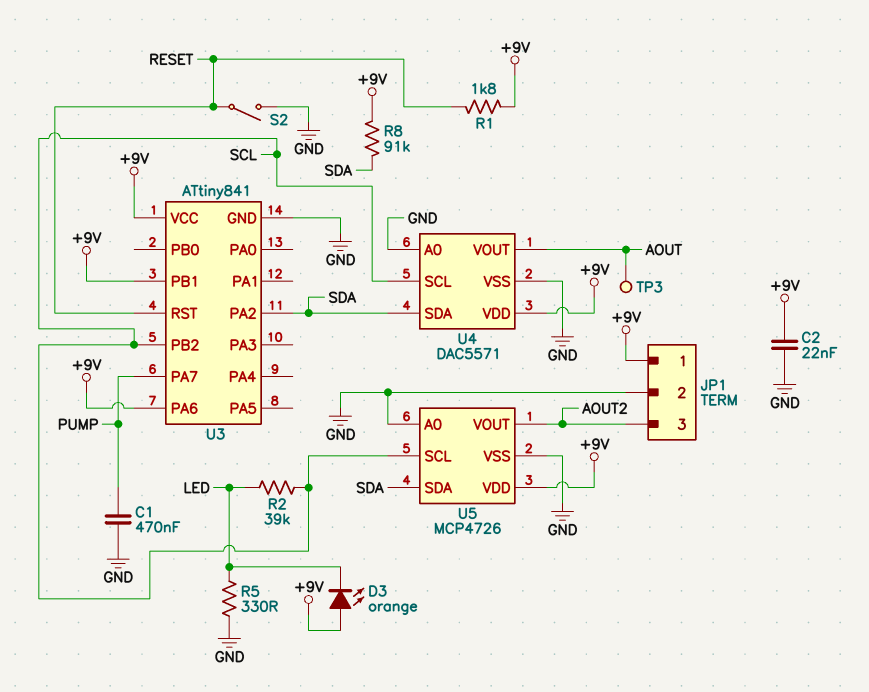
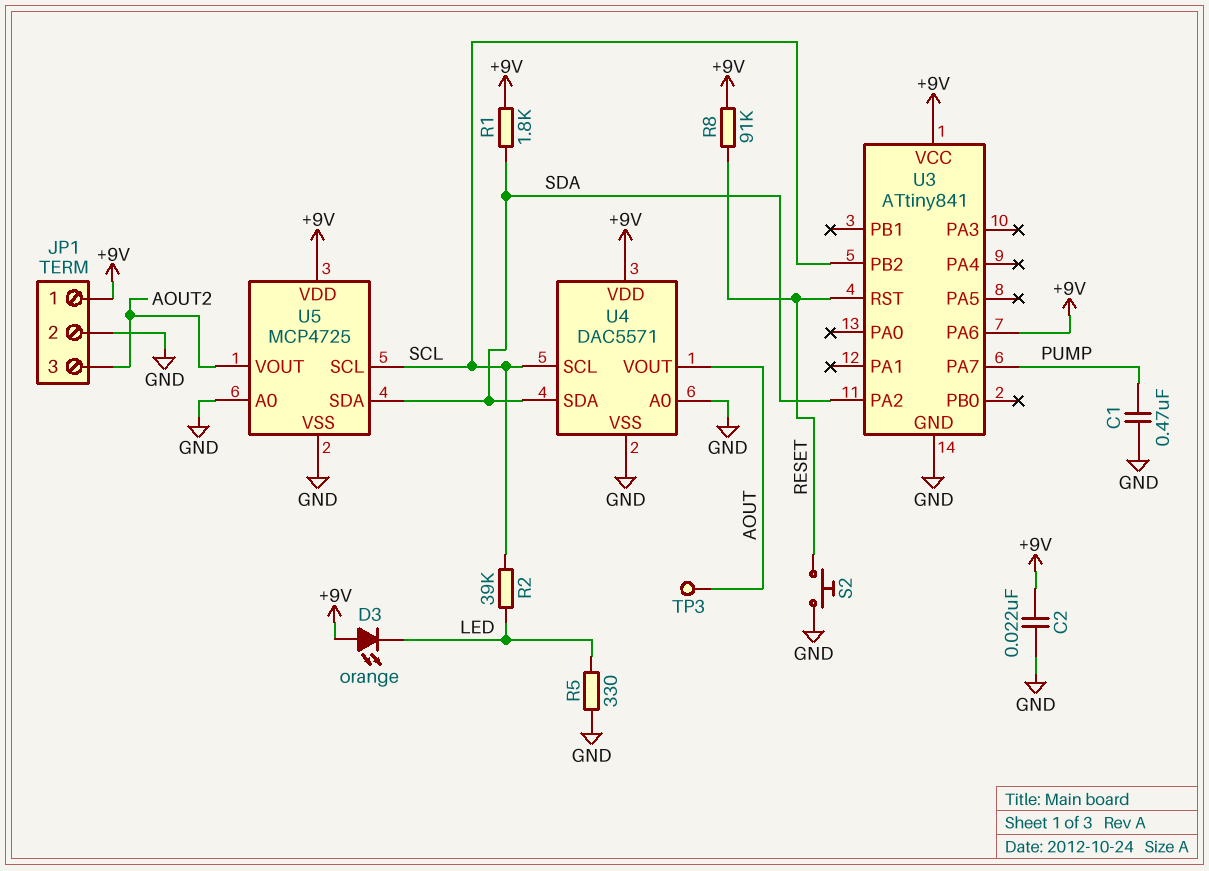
R1: 1.8k (+9V, RESET) -> 1.8k (+9V, SDA)
R8: 91k (+9V, SDA) -> 91k (+9V, RESET)
S2: switch (GND, RESET) -> button (GND, RESET)
U3 pin PB1: +9V -> none
U5: MCP4726 -> MCP4725

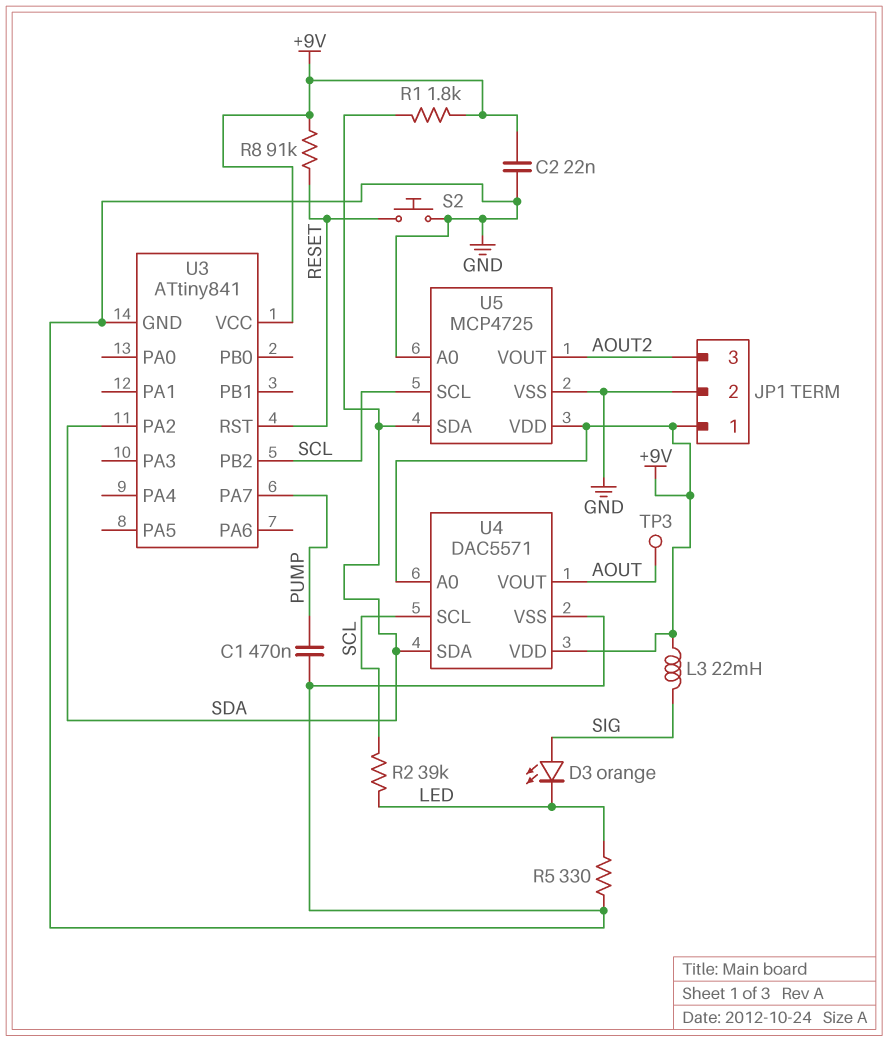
D3: LED orange (A +9V, K LED) -> LED orange (A SIG, K LED)
L3: none -> 22mH (+9V, SIG)
U3 pin PA6: +9V -> none
U4 pin A0: GND -> +9V

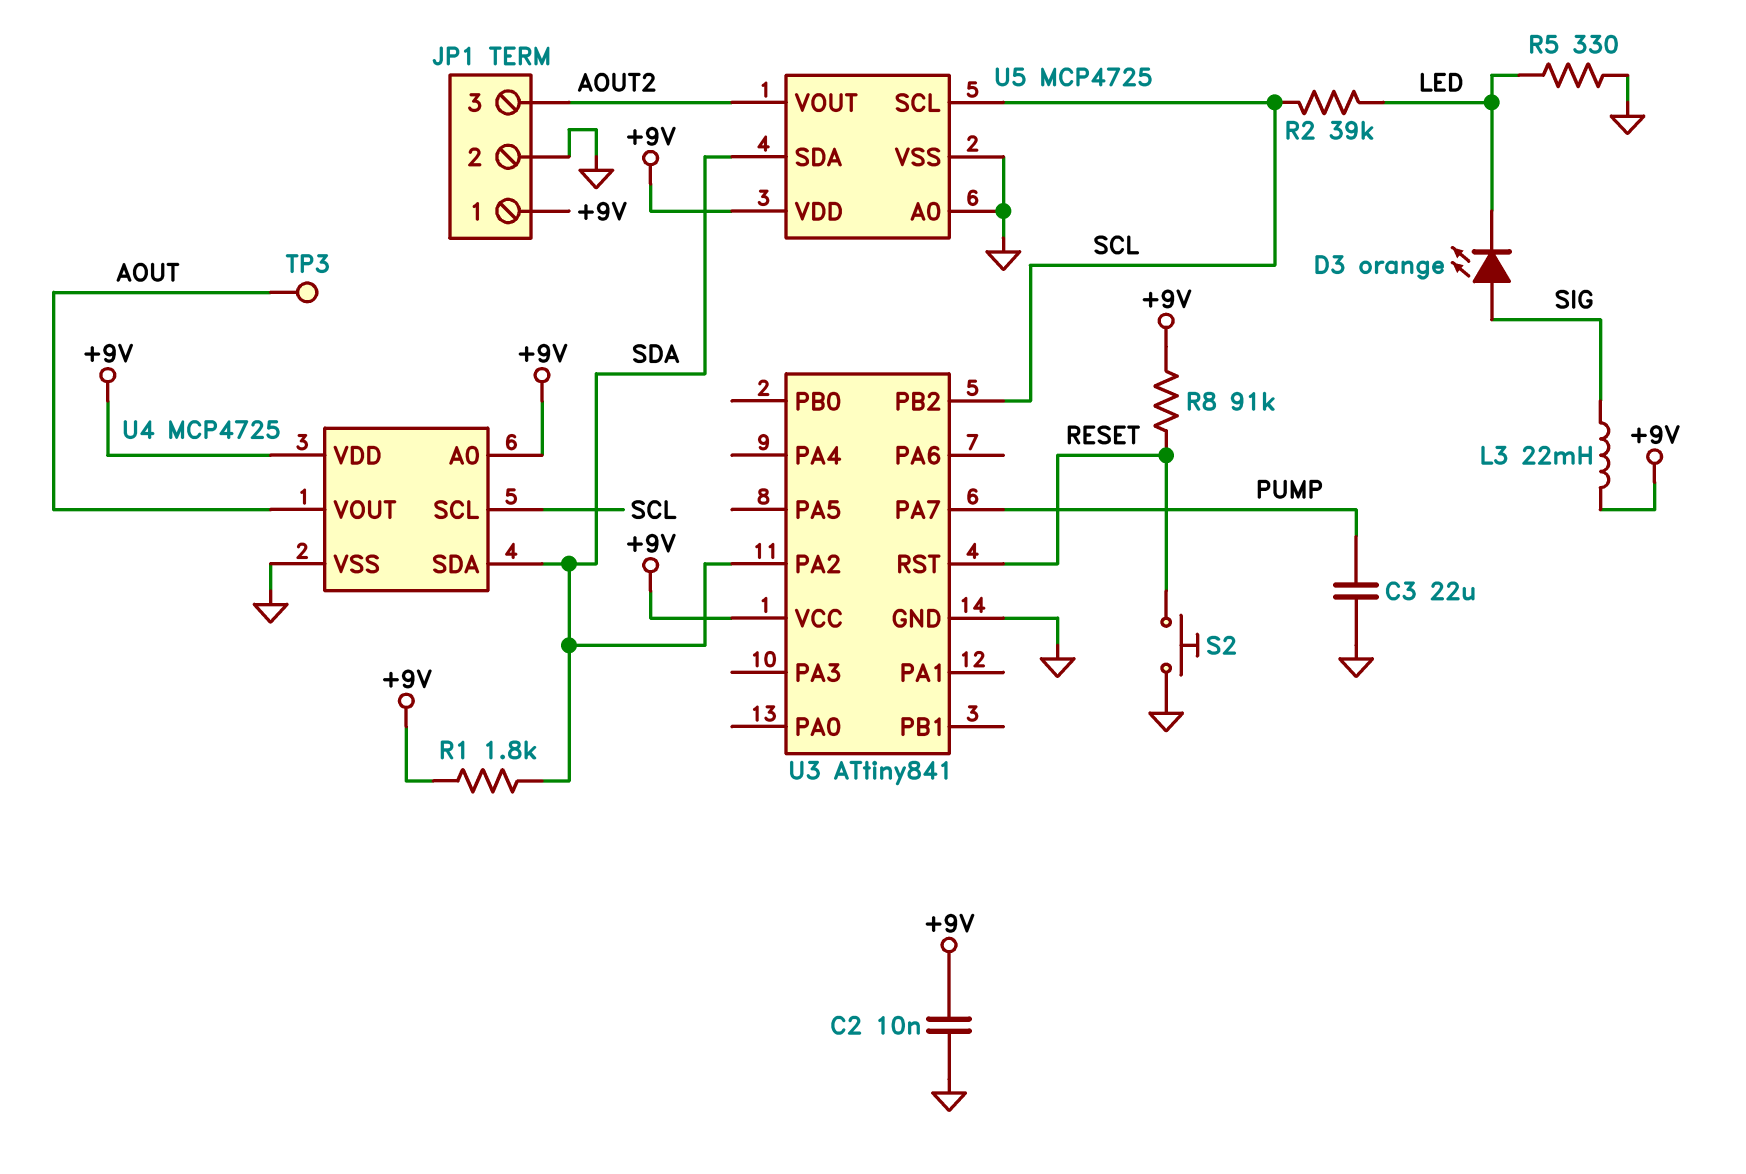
C1: 470nF (GND, PUMP) -> none
C2: 22nF (+9V, GND) -> 10nF (+9V, GND)
C3: none -> 22uF (GND, PUMP)
U4: DAC5571 -> MCP4725

